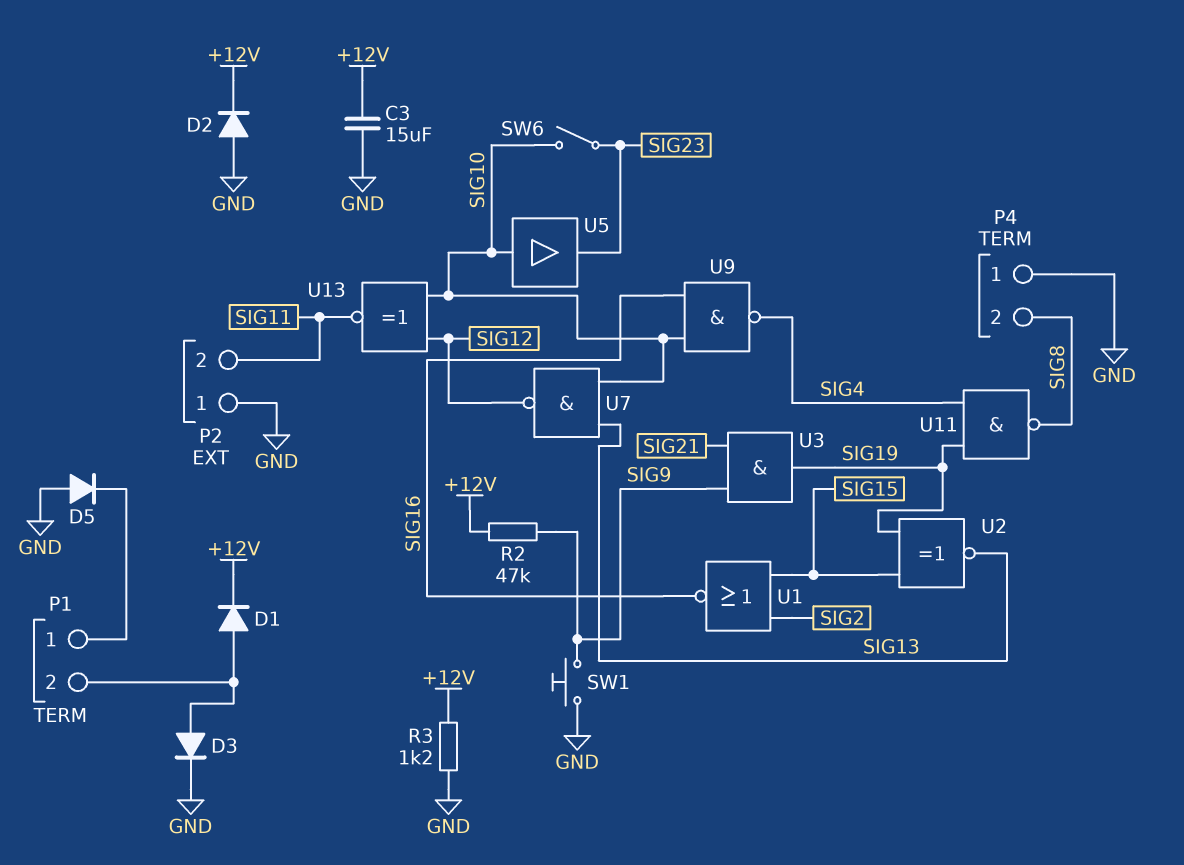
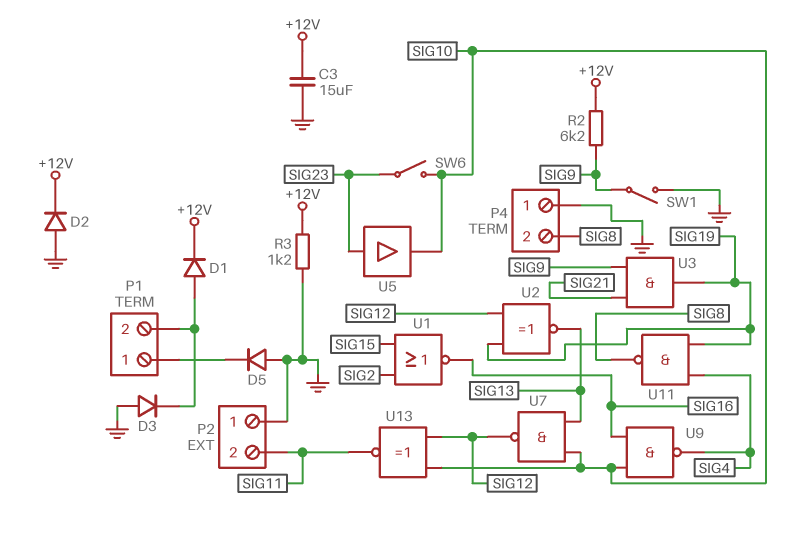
D3: diode (A P1/2, K GND) -> diode (A GND, K P1/2)
R2: 47k (+12V, SIG9) -> 6.2k (+12V, SIG9)
SW1: button (GND, SIG9) -> switch (GND, SIG9)
U2: XNOR (in SIG15, in SIG19, out SIG13) -> XNOR (in SIG12, in SIG19, out SIG13)
U5: buffer (in SIG10, out SIG23) -> buffer (in SIG23, out SIG10)

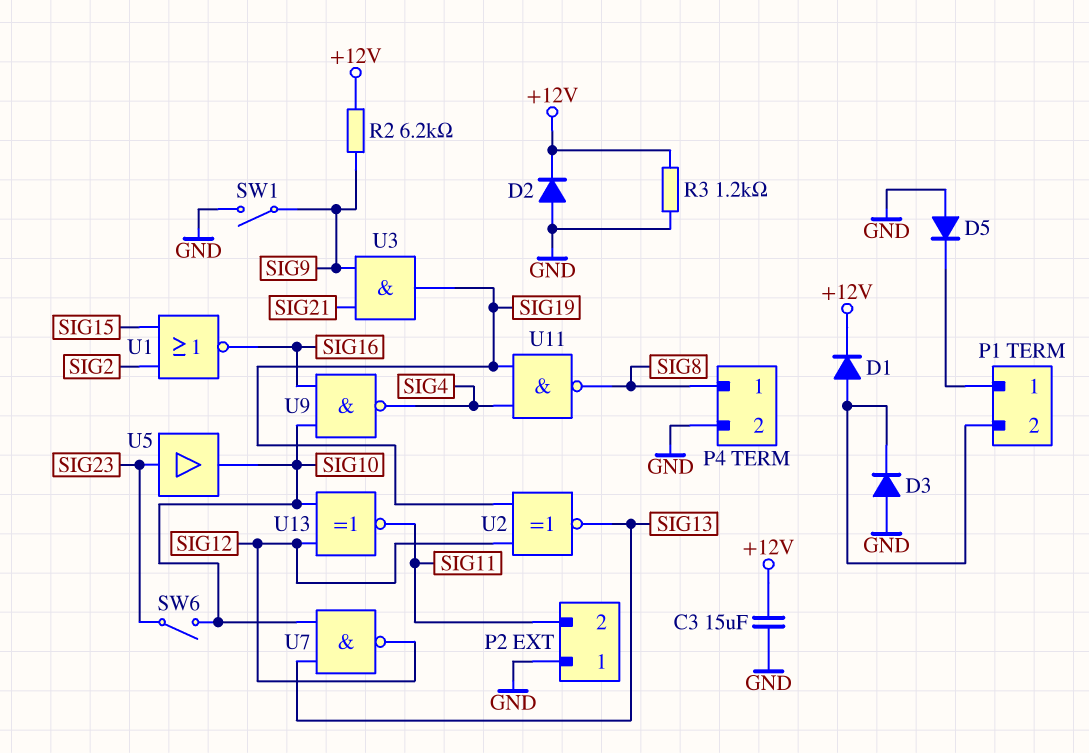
P4 pin 1: GND -> SIG8
P4 pin 2: SIG8 -> GND

